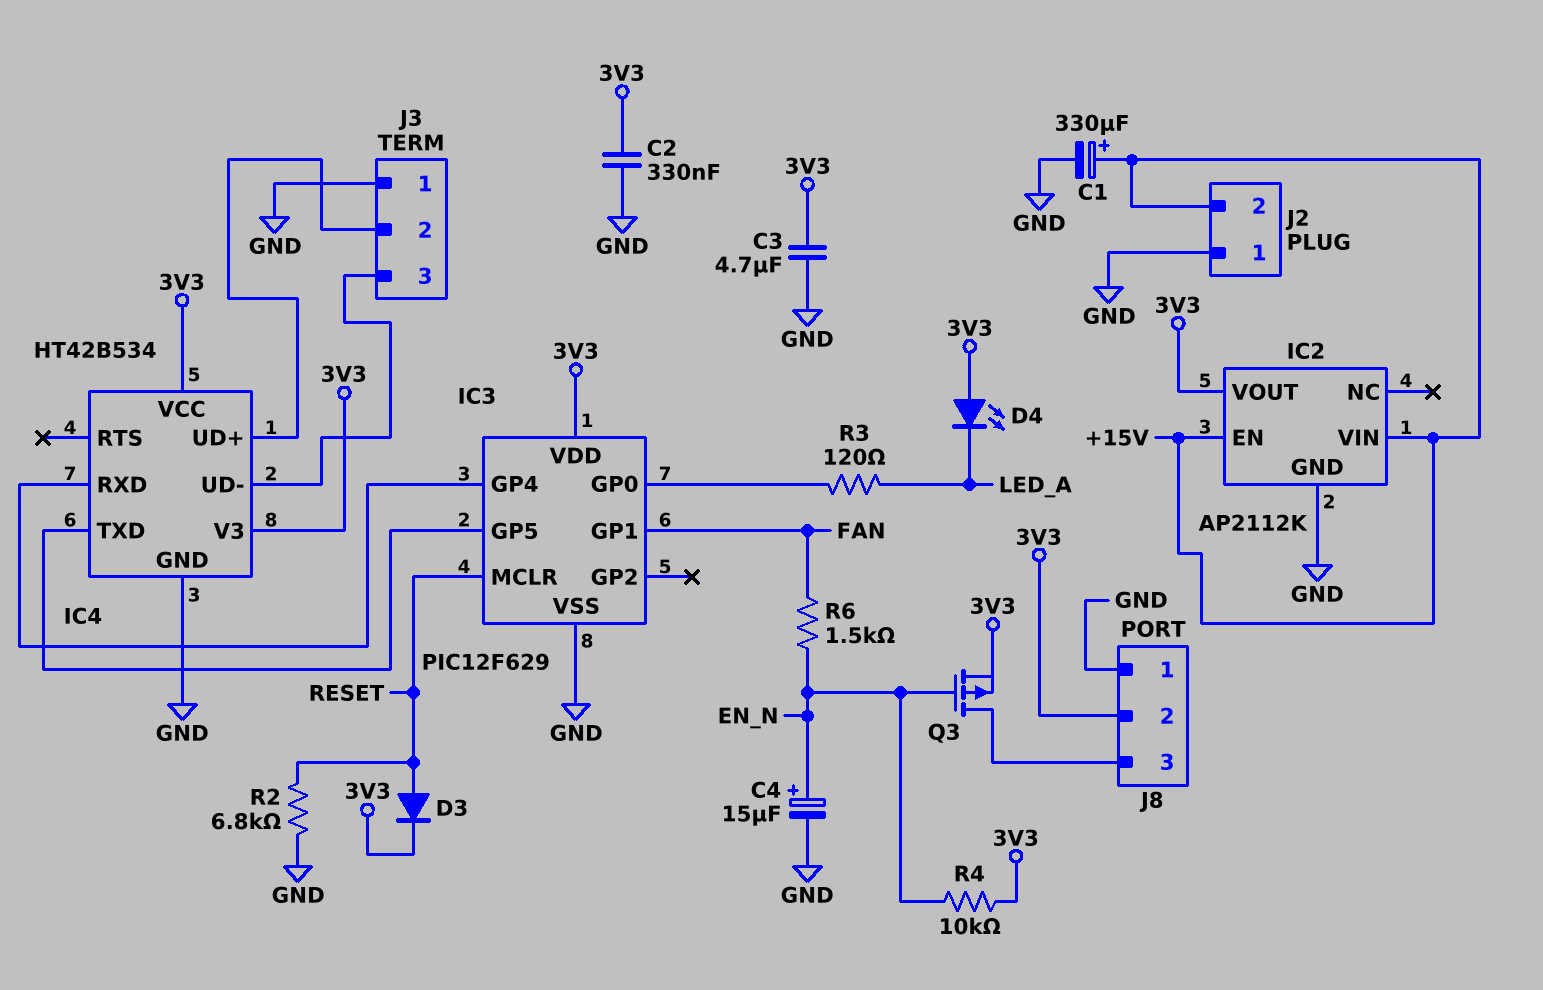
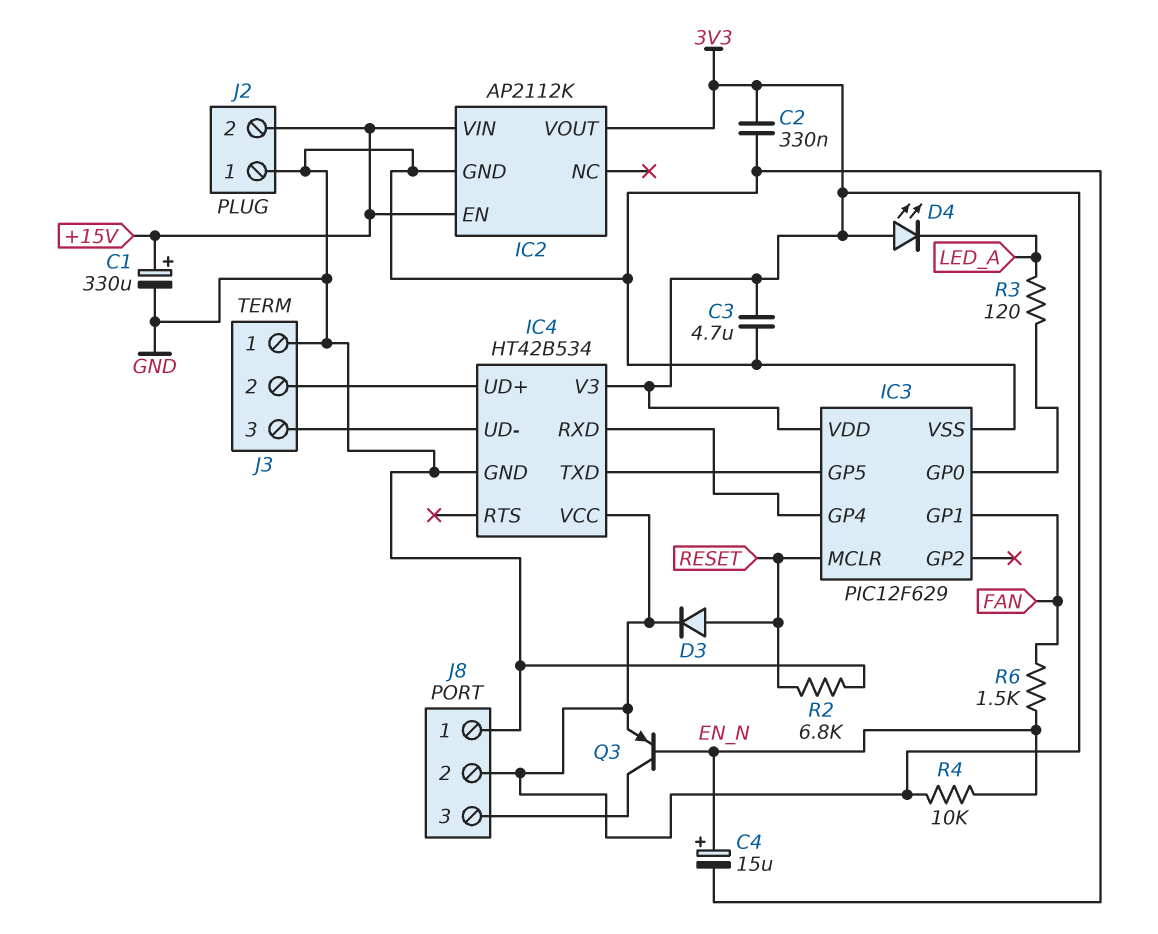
Q3: PMOS (G EN_N, D J8/3, S 3V3) -> PNP (B EN_N, C J8/3, E 3V3)

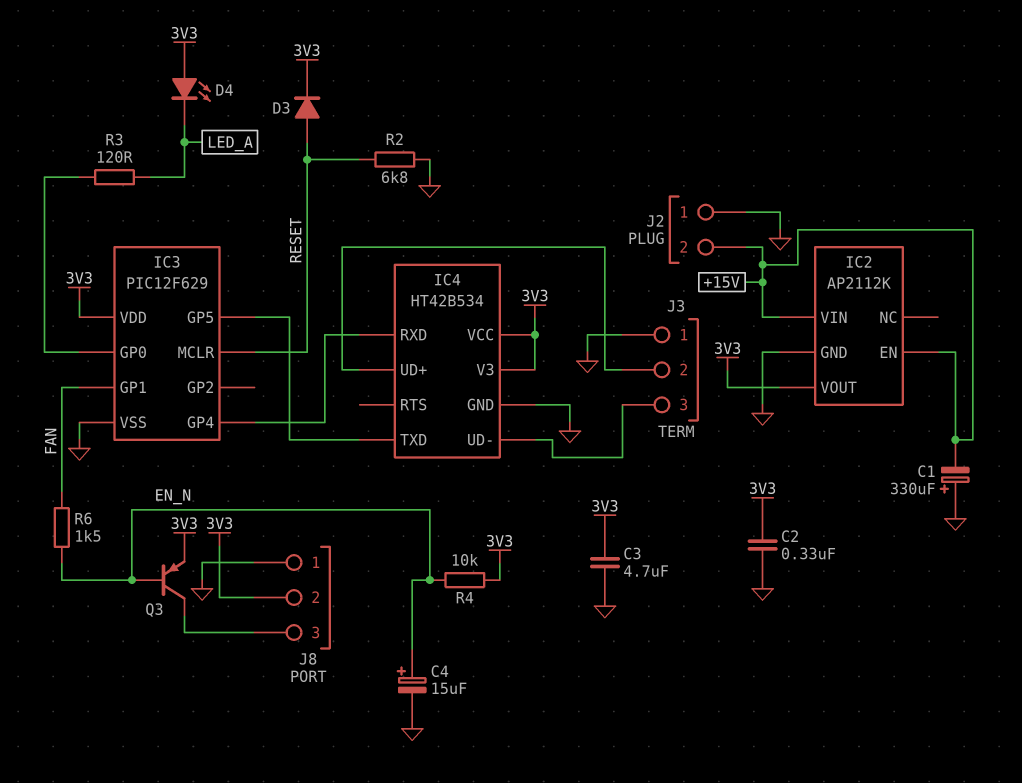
C1: 330uF (plus +15V, minus GND) -> 330uF (plus GND, minus +15V)

